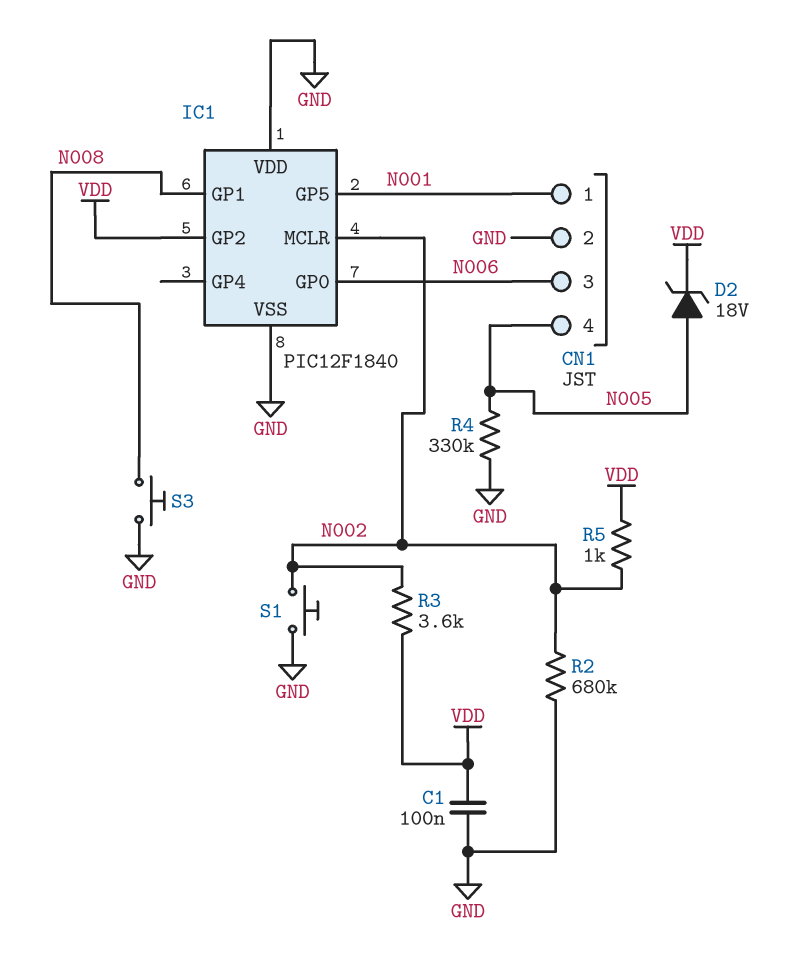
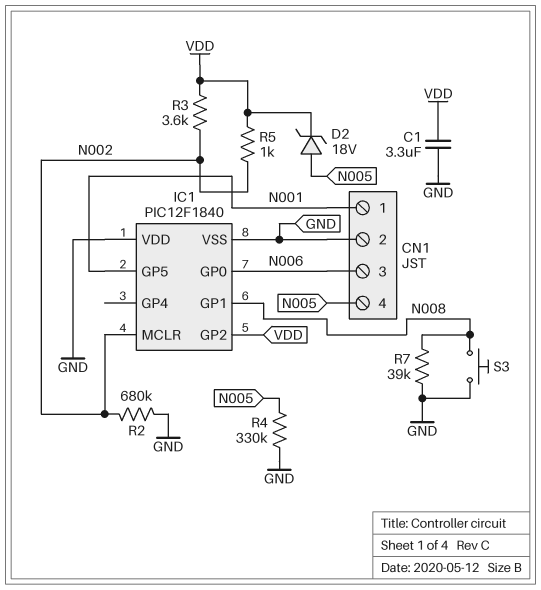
C1: 100nF (GND, VDD) -> 3.3uF (GND, VDD)
R7: none -> 39k (GND, N008)
S1: button (GND, N002) -> none

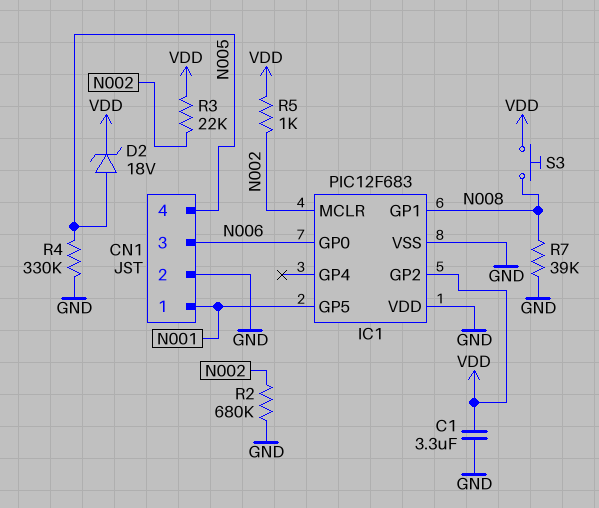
IC1: PIC12F1840 -> PIC12F683
R3: 3.6k (N002, VDD) -> 22k (N002, VDD)
S3: button (GND, N008) -> button (N008, VDD)

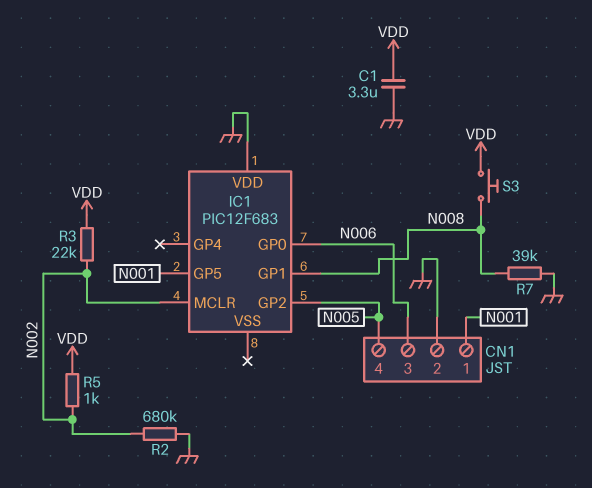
D2: zener 18V (A N005, K VDD) -> none
IC1 pin GP2: VDD -> N005
IC1 pin VSS: GND -> none
R4: 330k (GND, N005) -> none

